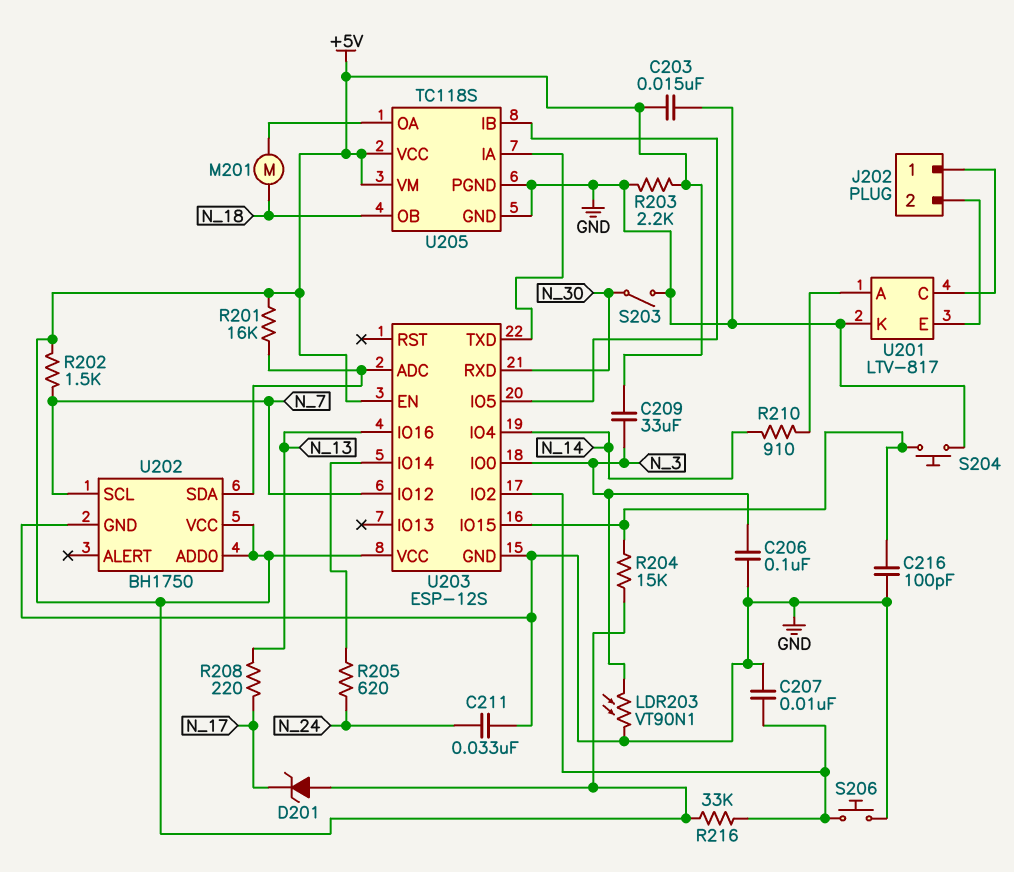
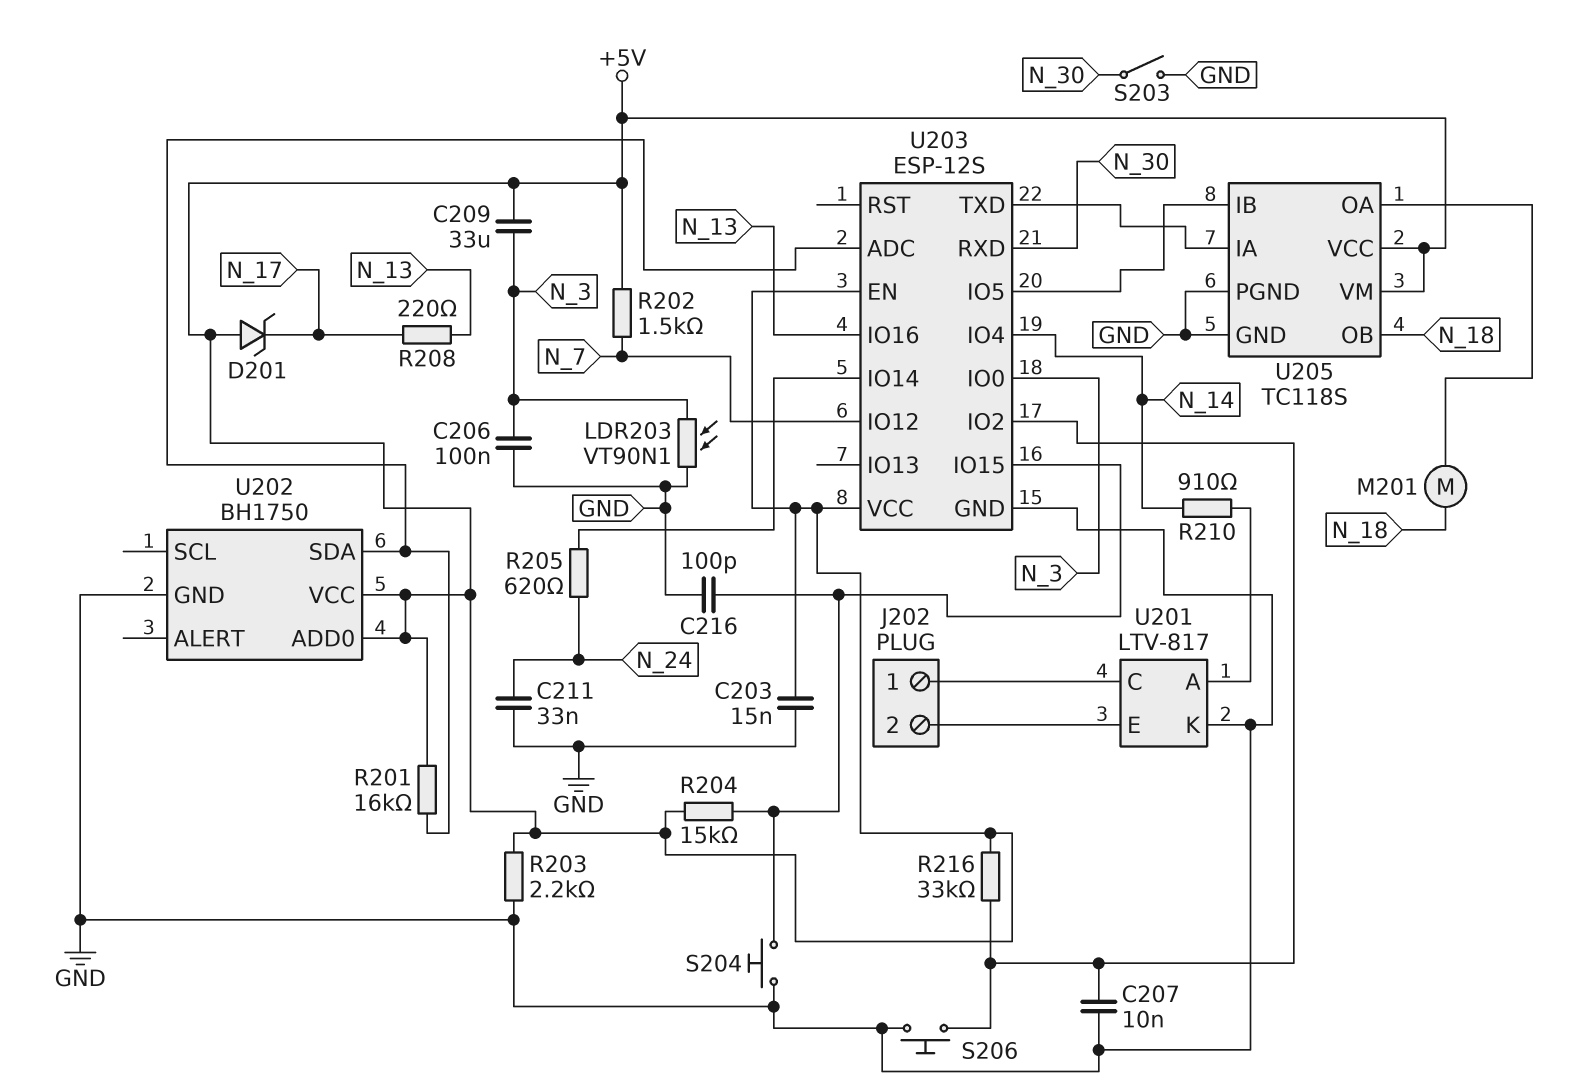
U202 pin SCL: N_7 -> none

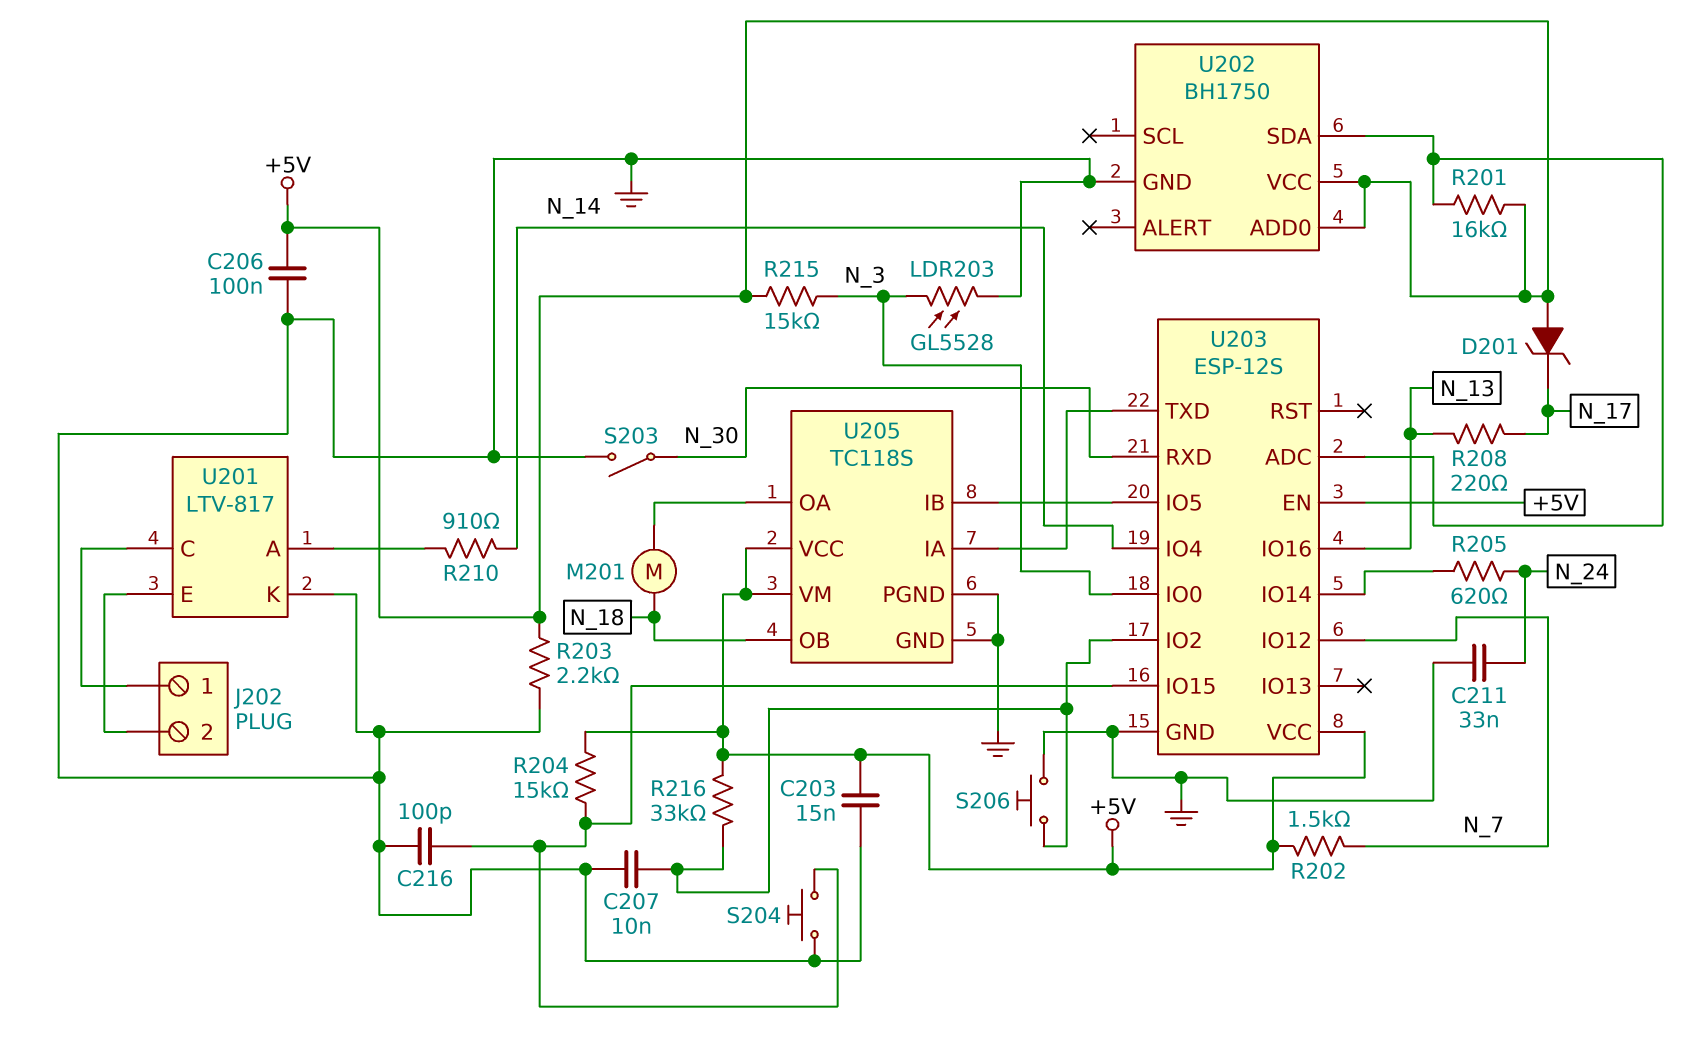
C206: 100nF (GND, N_3) -> 100nF (+5V, GND)
C209: 33uF (+5V, N_3) -> none
LDR203: VT90N1 (GND, N_3) -> GL5528 (GND, N_3)
R215: none -> 15k (+5V, N_3)

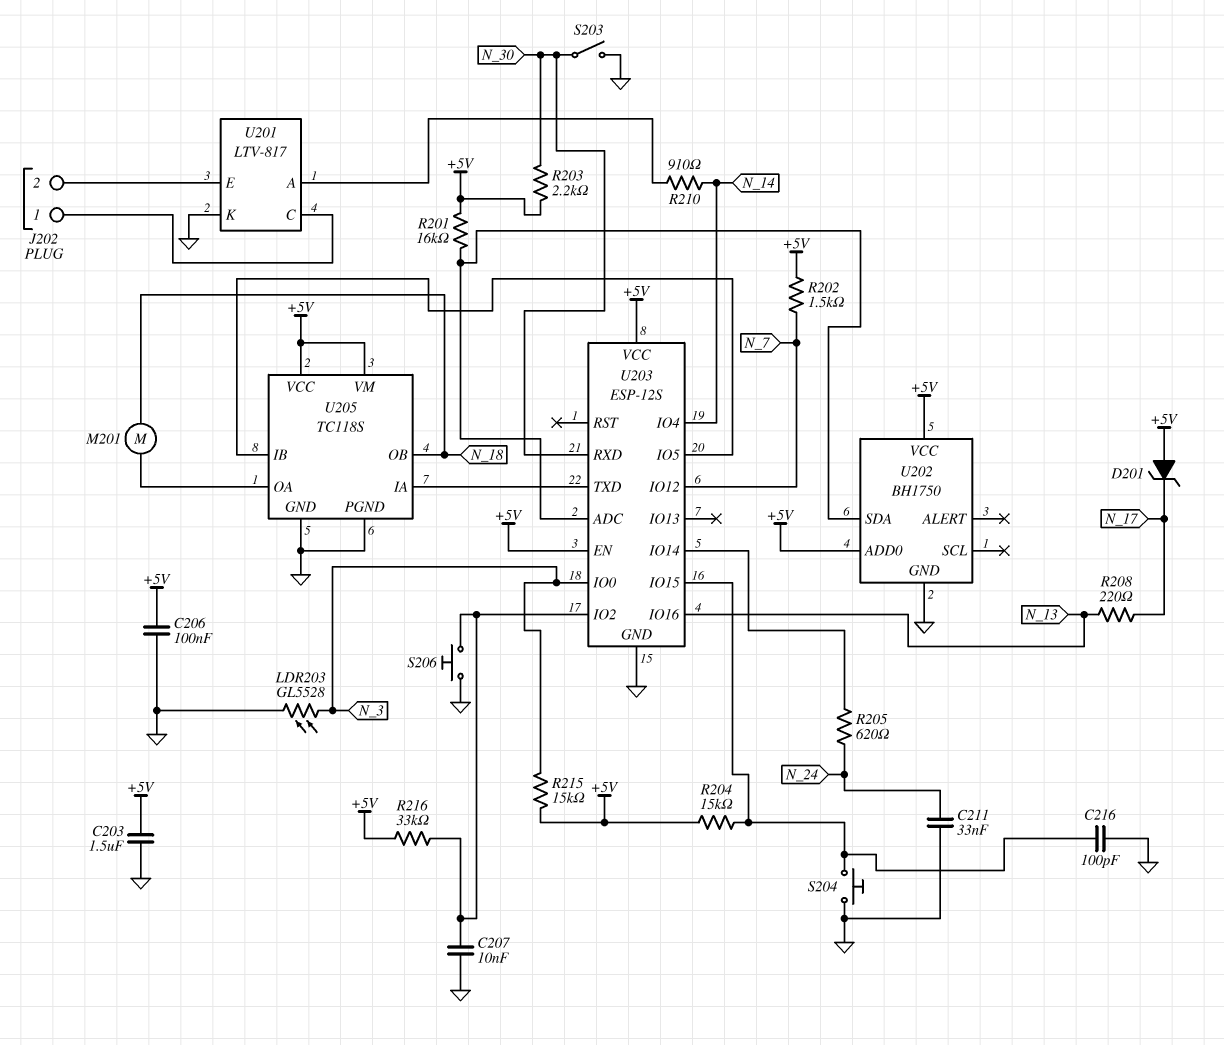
C203: 15nF (+5V, GND) -> 1.5uF (+5V, GND)
R203: 2.2k (+5V, GND) -> 2.2k (+5V, N_30)

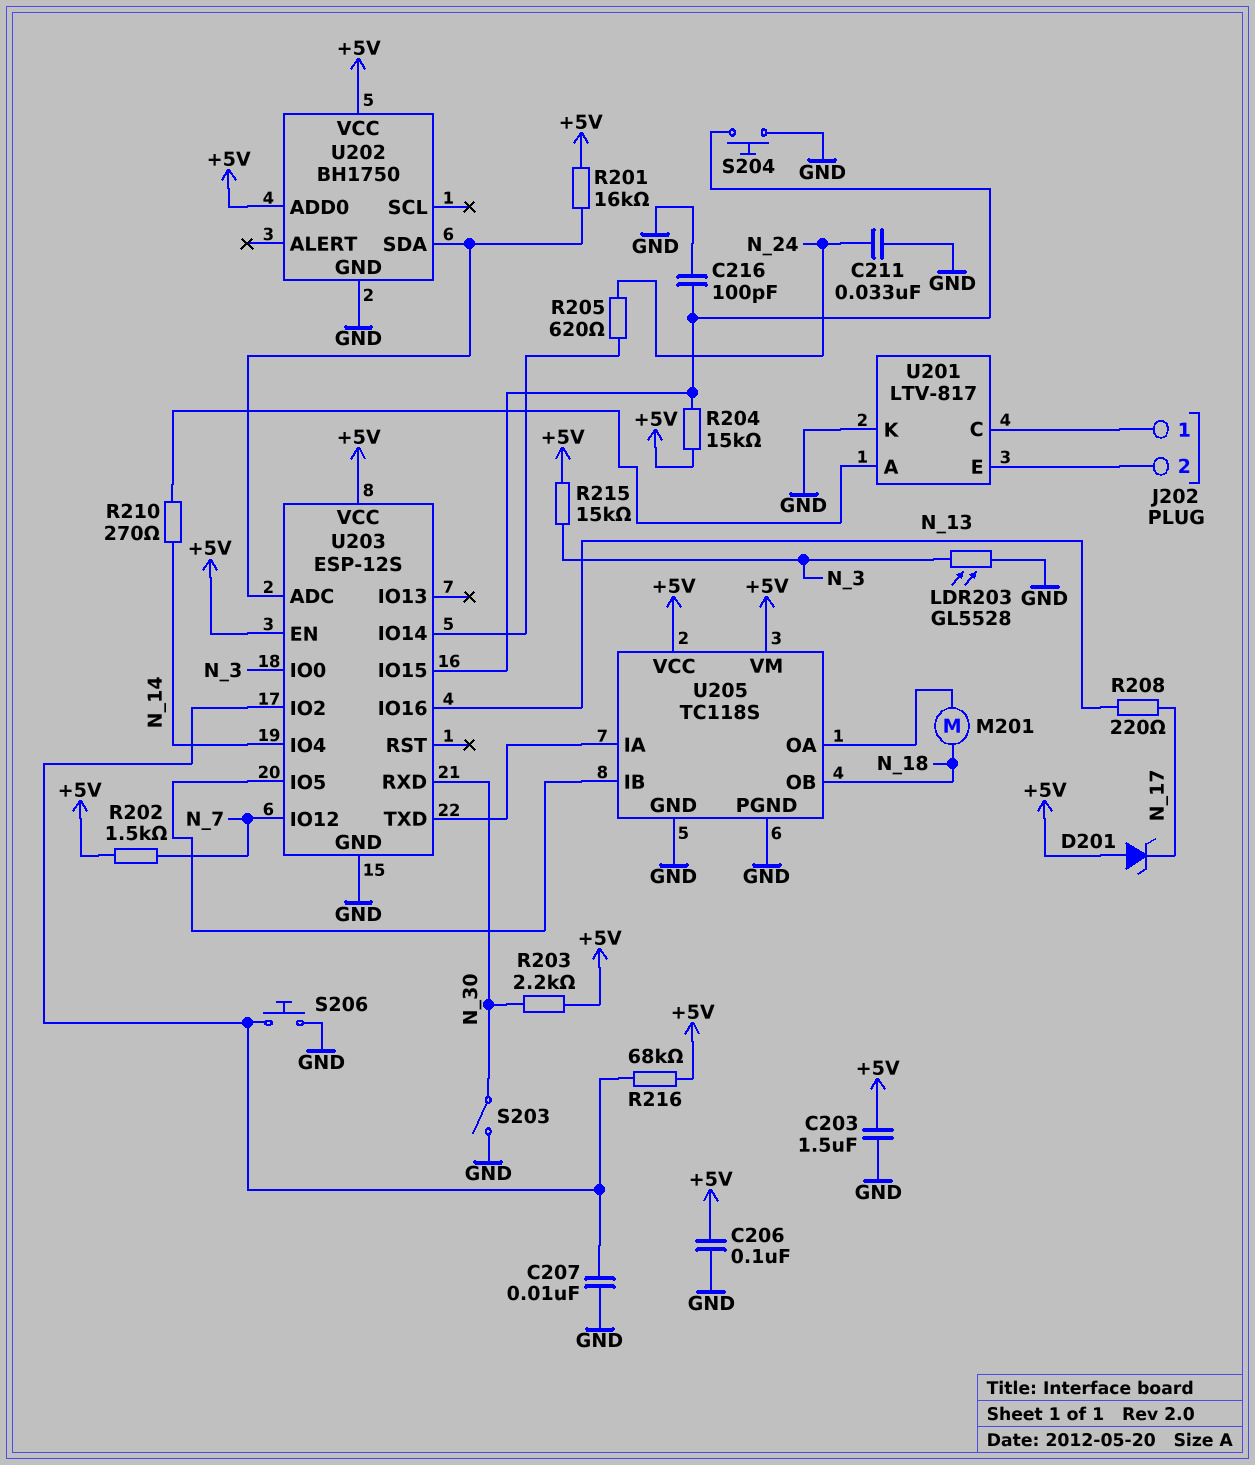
R210: 910 (N_14, U201/A) -> 270 (N_14, U201/A)
R216: 33k (+5V, U203/IO2) -> 68k (+5V, U203/IO2)

